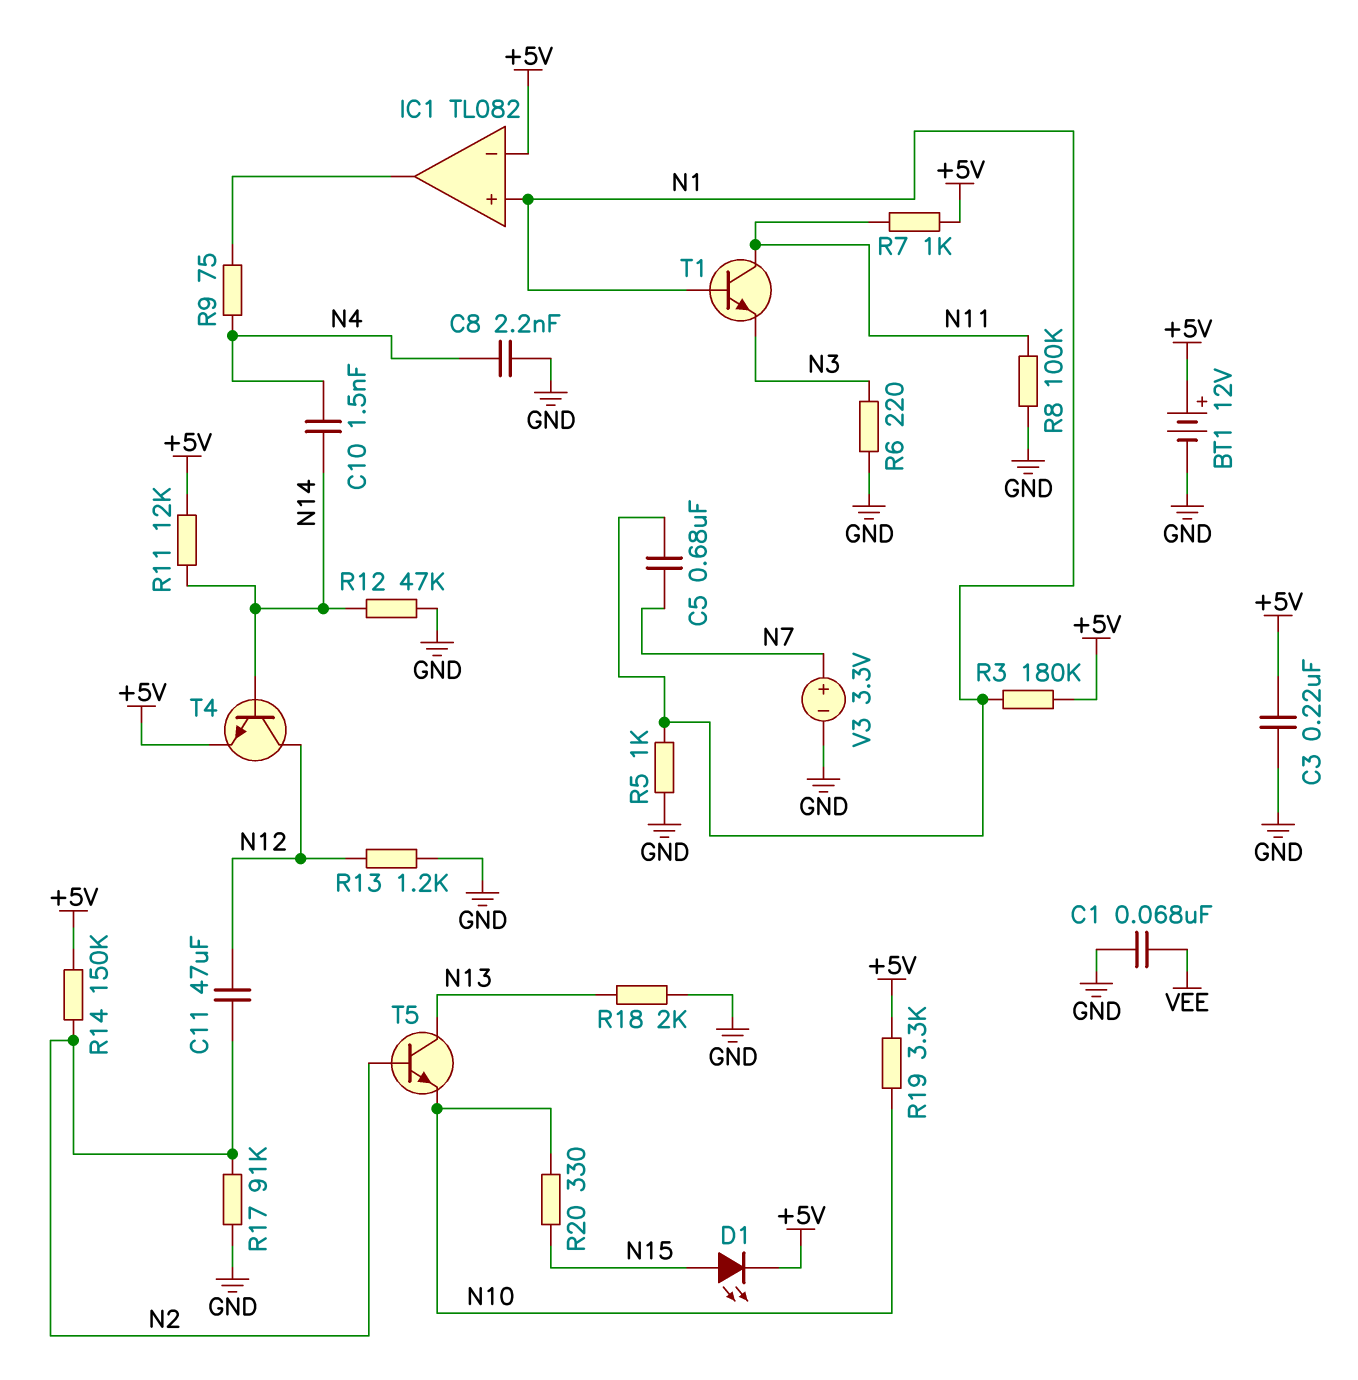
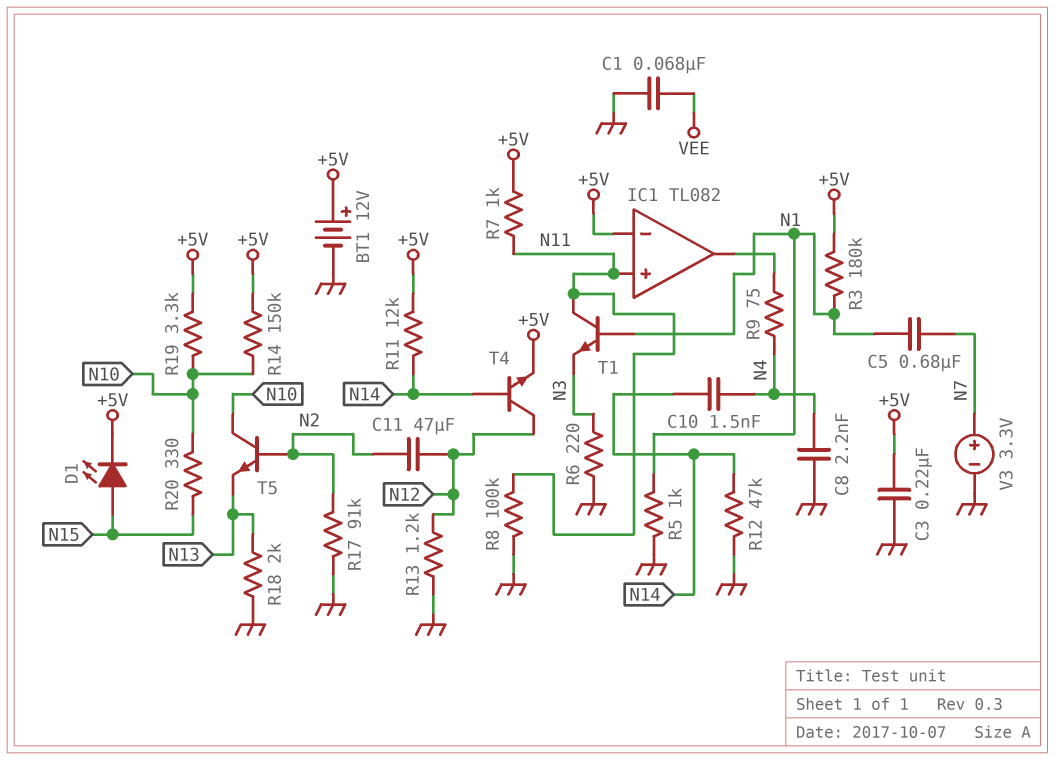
IC1 pin in+: N1 -> N11
R14: 150k (+5V, N2) -> 150k (+5V, N10)
T5: NPN (B N2, C N13, E N10) -> NPN (B N2, C N10, E N13)

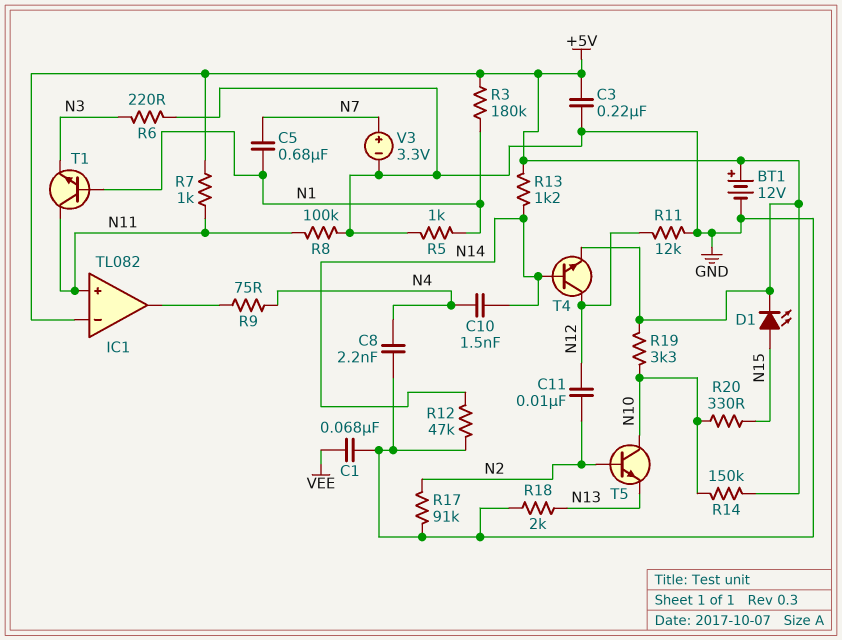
C11: 47uF (N2, N12) -> 10nF (N2, N12)
R11: 12k (+5V, N14) -> 12k (GND, N12)
R13: 1.2k (GND, N12) -> 1.2k (+5V, N14)

